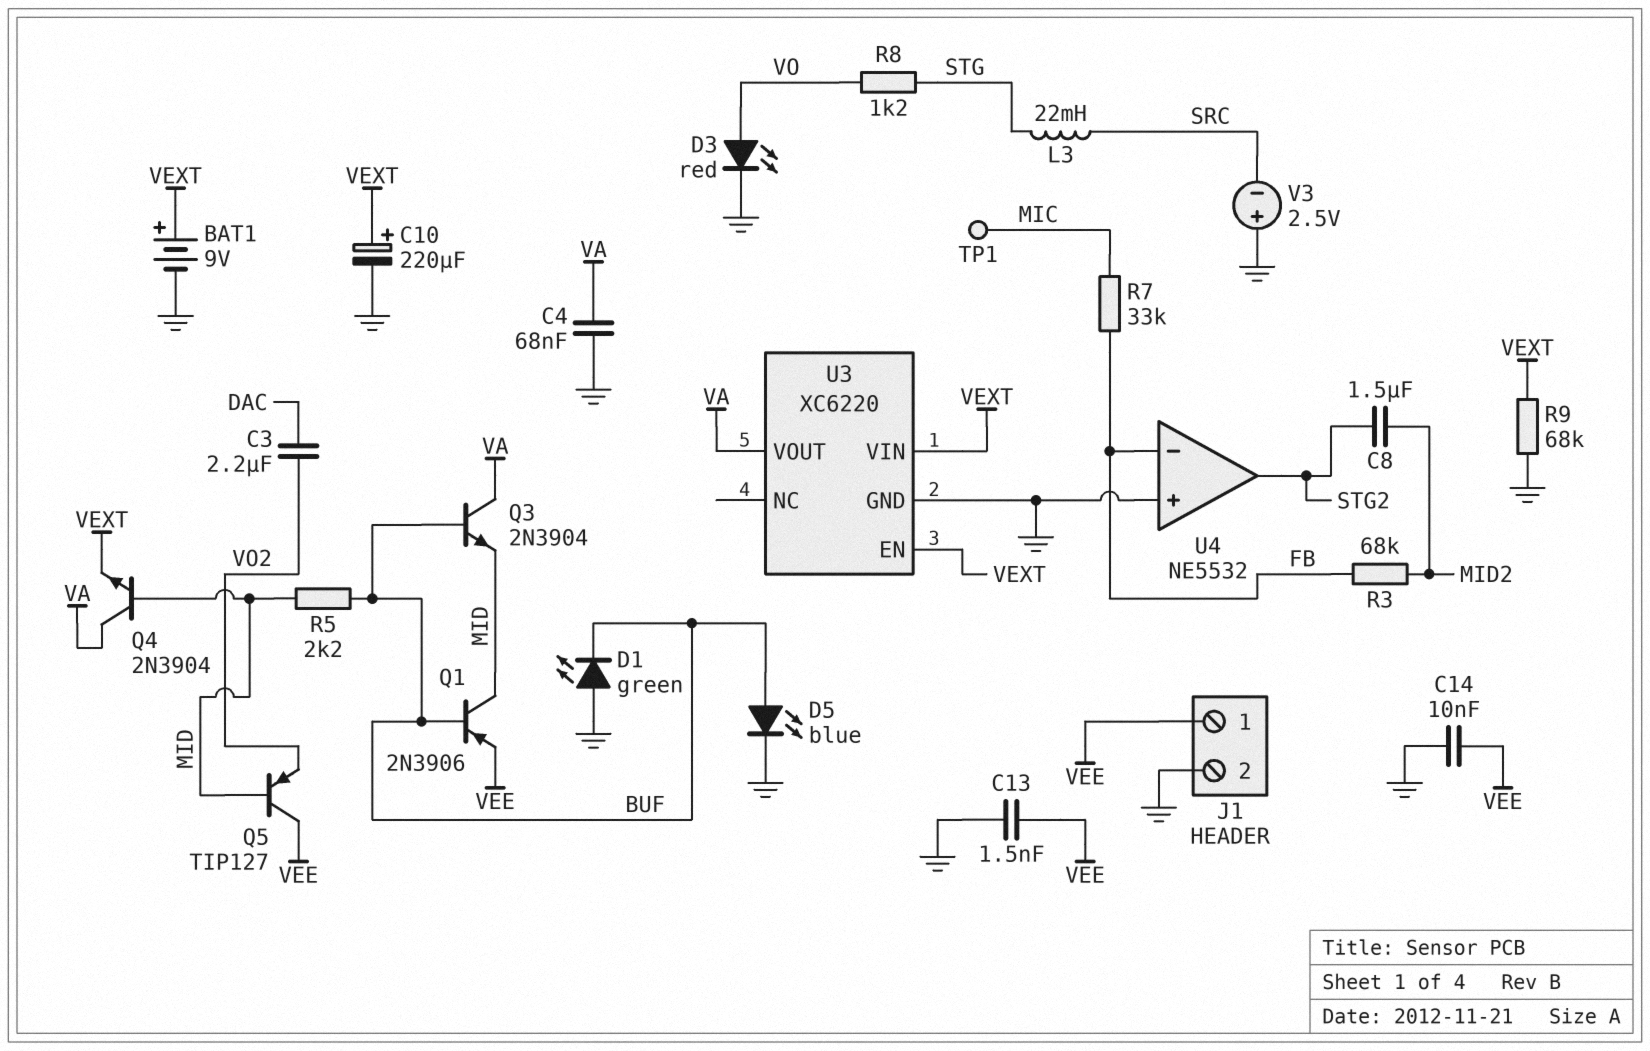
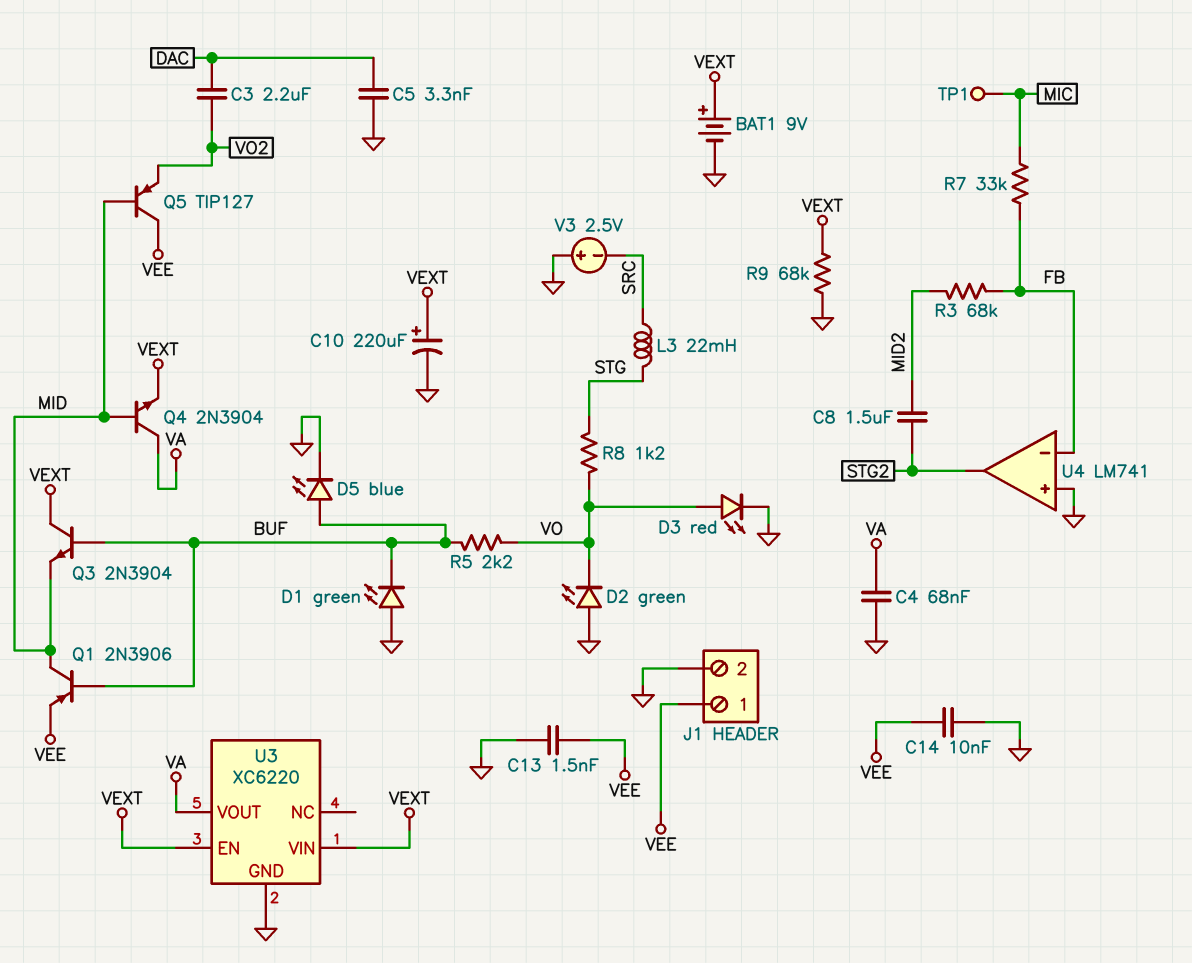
C5: none -> 3.3nF (DAC, GND)
D2: none -> LED green (A GND, K VO)
Q3: NPN 2N3904 (B BUF, C VA, E MID) -> NPN 2N3904 (B BUF, C VEXT, E MID)
R5: 2.2k (BUF, MID) -> 2.2k (BUF, VO)
U4: NE5532 -> LM741

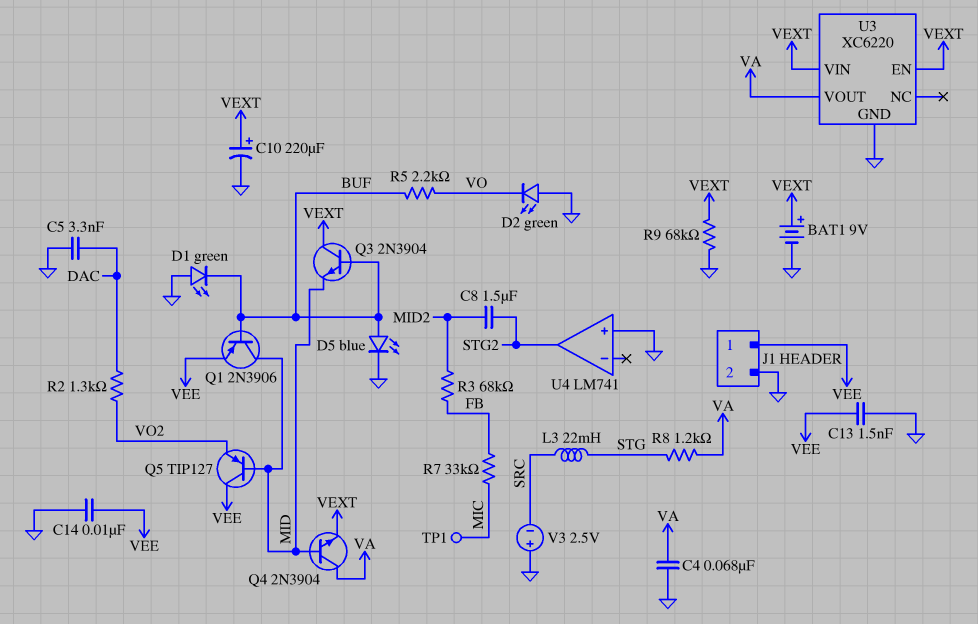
C3: 2.2uF (DAC, VO2) -> none
D3: LED red (A VO, K GND) -> none
R2: none -> 1.3k (DAC, VO2)
R8: 1.2k (STG, VO) -> 1.2k (STG, VA)
U4 pin in-: FB -> none

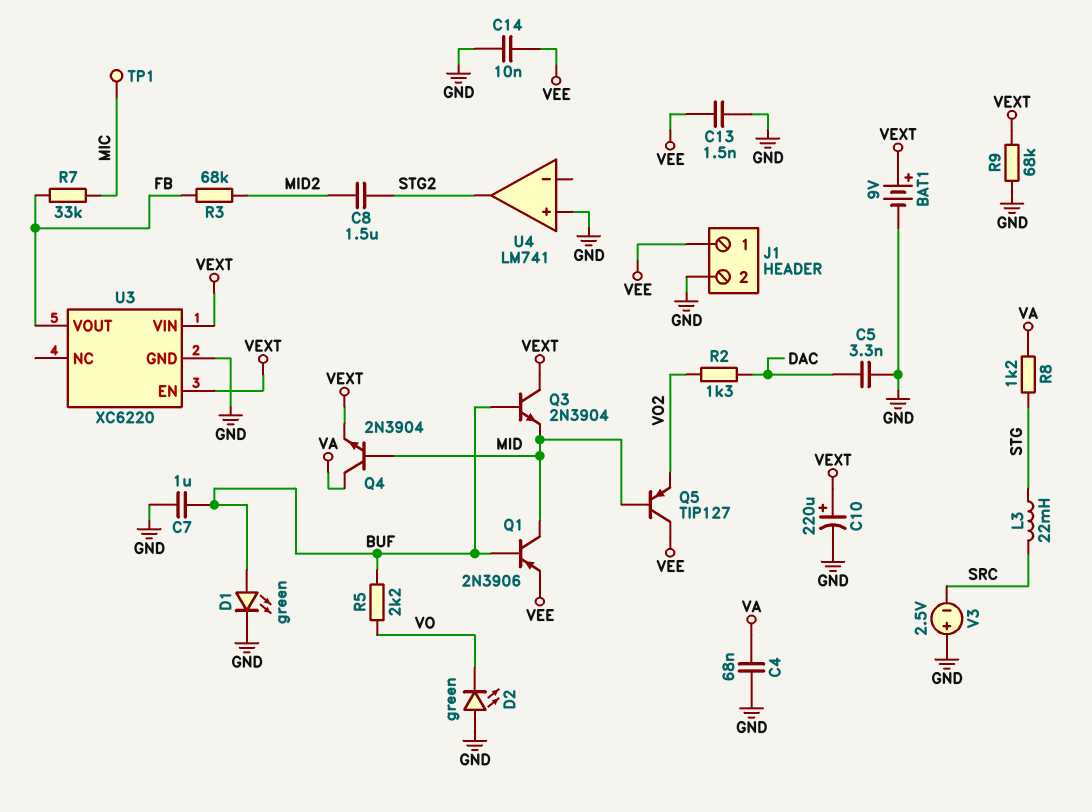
C7: none -> 1uF (BUF, GND)
D1: LED green (A GND, K BUF) -> LED green (A BUF, K GND)
D5: LED blue (A BUF, K GND) -> none
U3 pin VOUT: VA -> FB

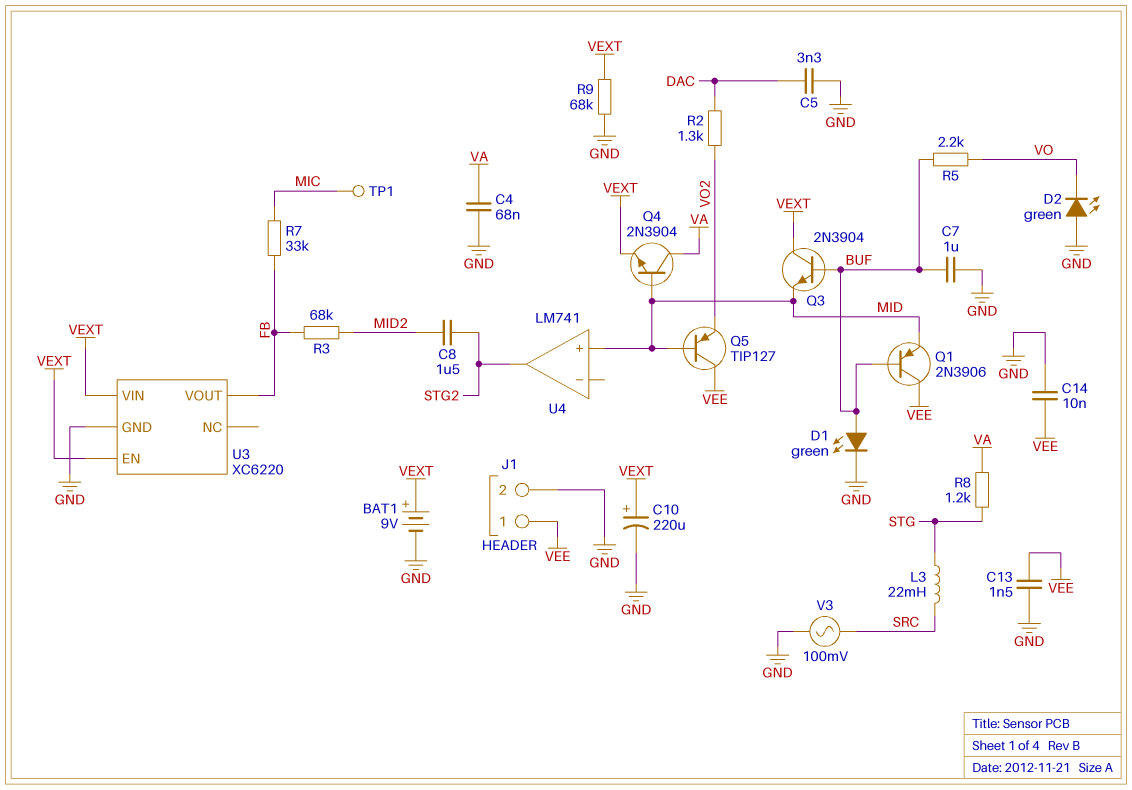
Q1: PNP 2N3906 (B BUF, C MID, E VEE) -> PNP 2N3906 (B BUF, C VEE, E MID)
U4 pin in+: GND -> MID
V3: 2.5V (plus GND, minus SRC) -> AC 100mV (GND, SRC)

